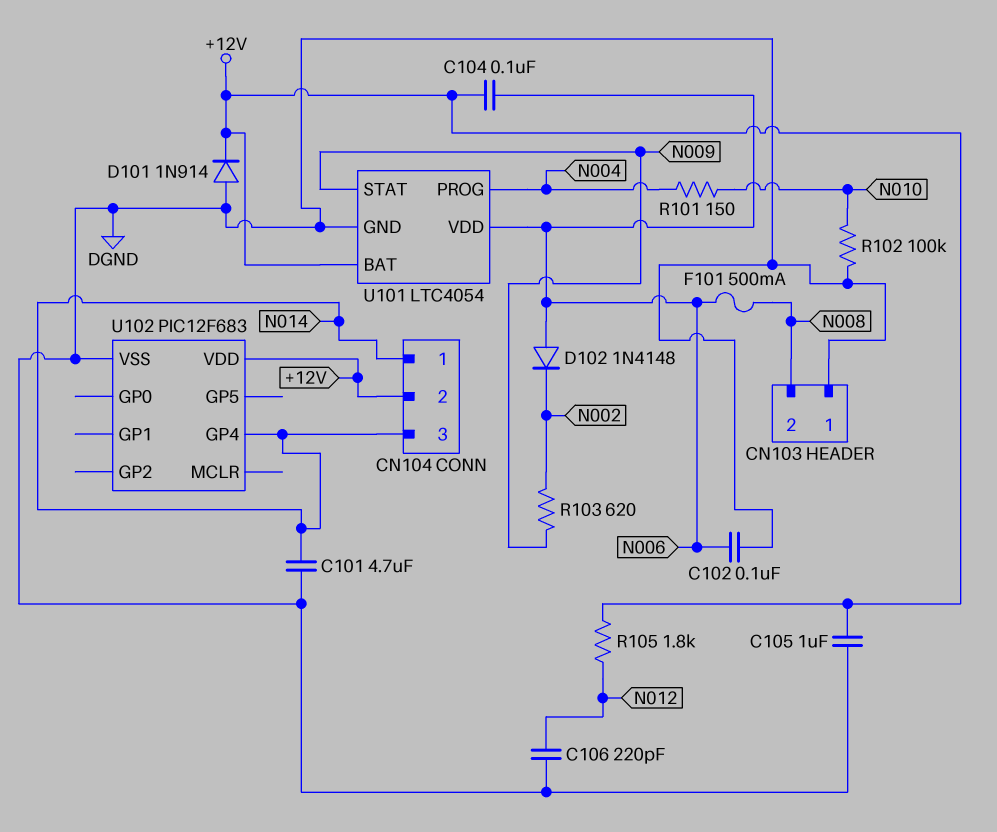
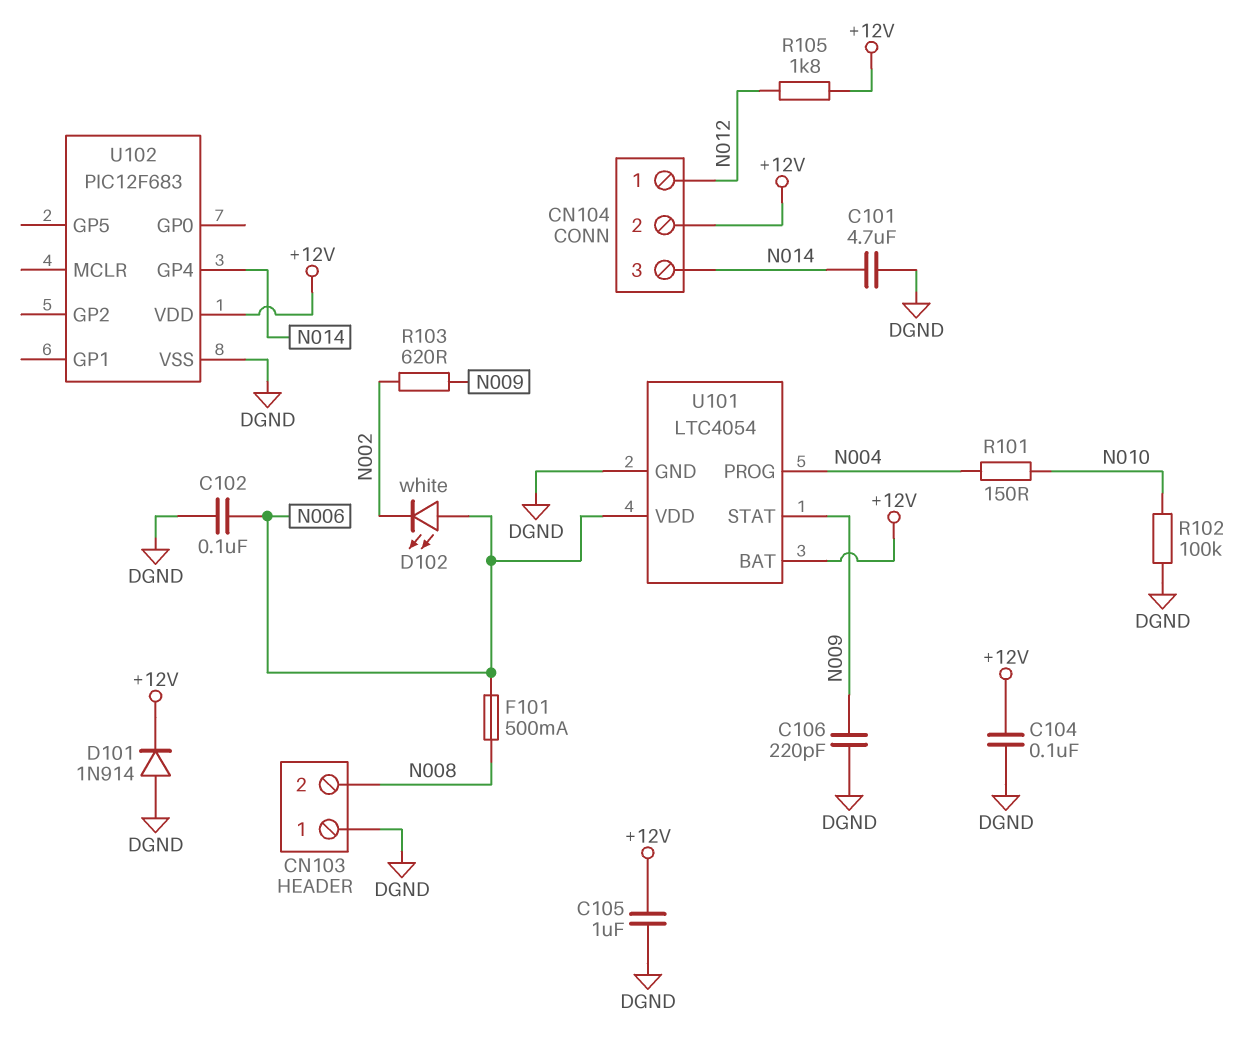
C104: 100nF (+12V, N006) -> 100nF (+12V, DGND)
C106: 220pF (DGND, N012) -> 220pF (DGND, N009)
CN104 pin 1: N014 -> N012
D102: diode 1N4148 (A N006, K N002) -> LED white (A N006, K N002)

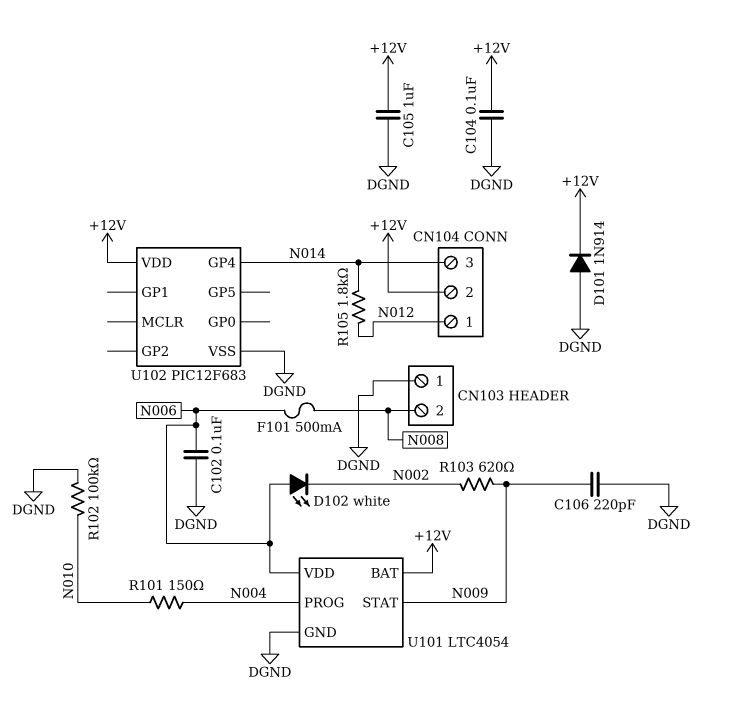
C101: 4.7uF (DGND, N014) -> none
R105: 1.8k (+12V, N012) -> 1.8k (N012, N014)

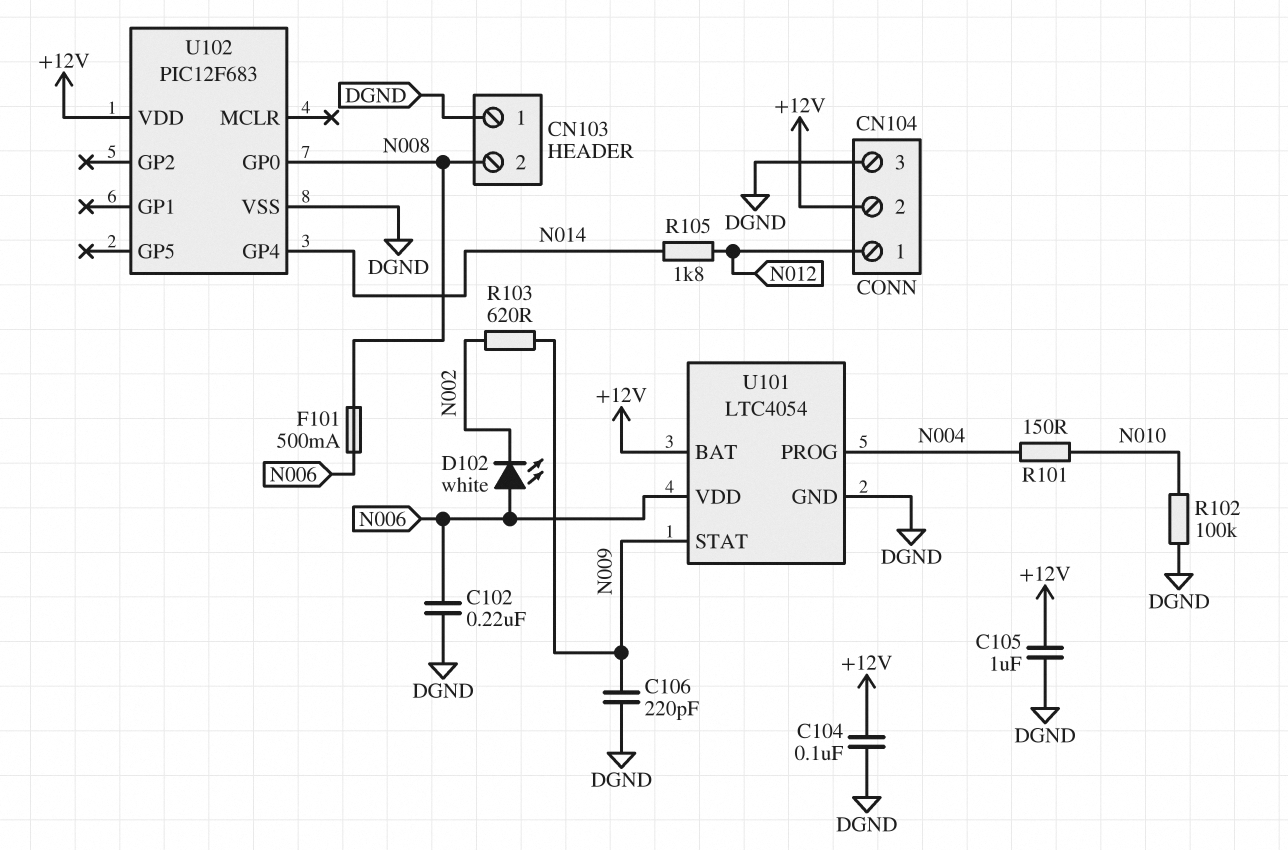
C102: 100nF (DGND, N006) -> 220nF (DGND, N006)
CN104 pin 3: N014 -> DGND
D101: diode 1N914 (A DGND, K +12V) -> none
U102 pin GP0: none -> N008

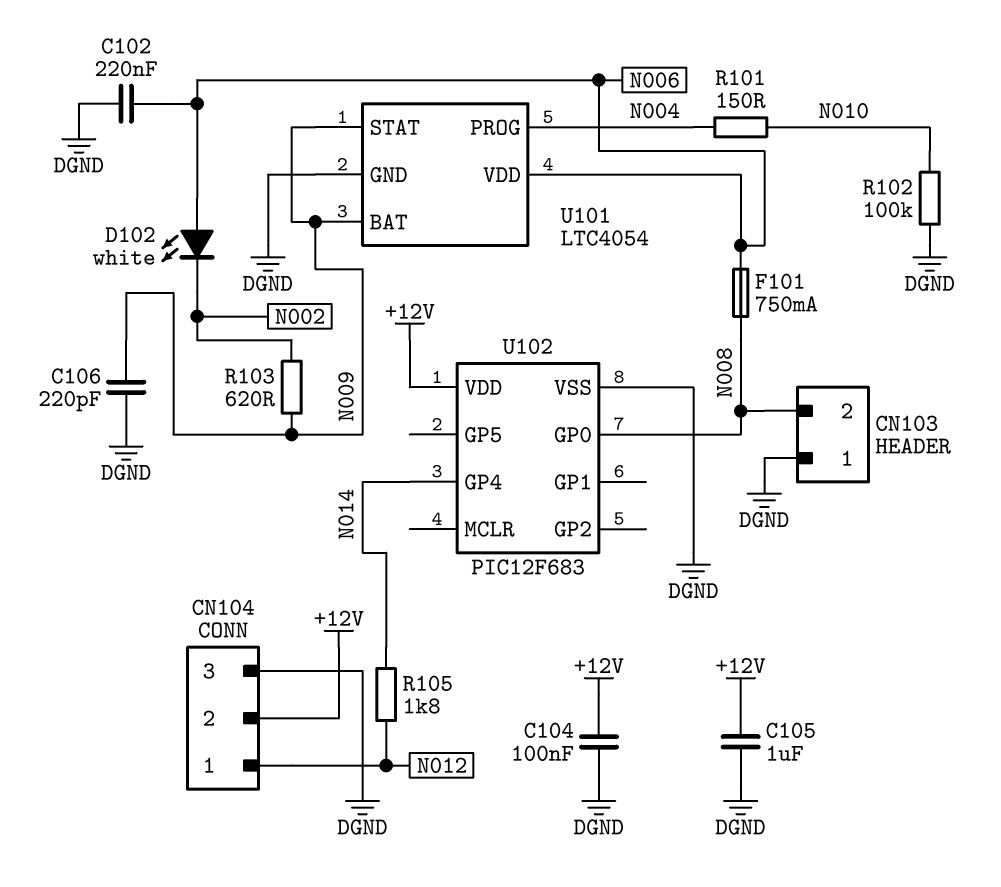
F101: 500mA (N006, N008) -> 750mA (N006, N008)
U101 pin BAT: +12V -> N009

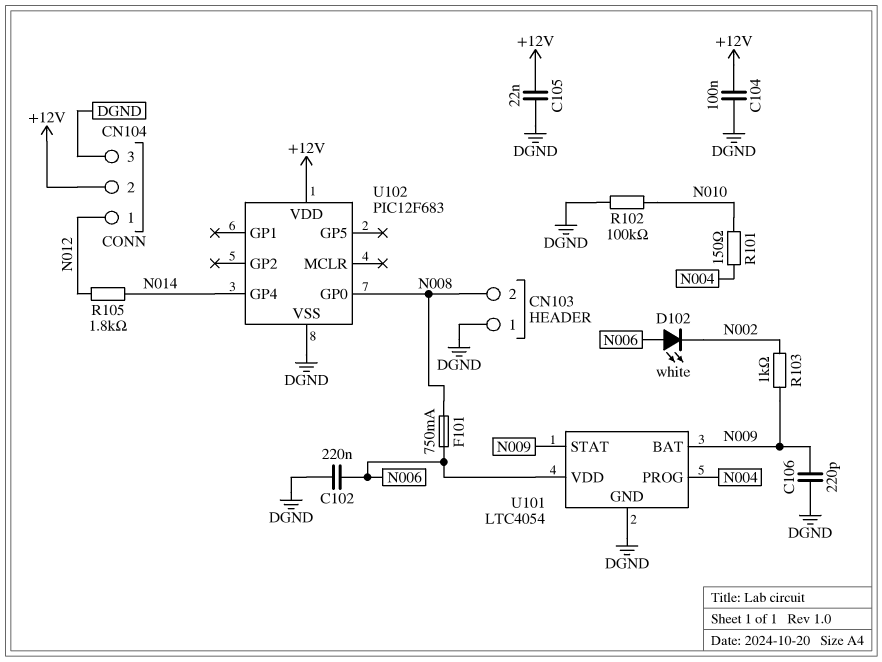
C105: 1uF (+12V, DGND) -> 22nF (+12V, DGND)
R103: 620 (N002, N009) -> 1k (N002, N009)

